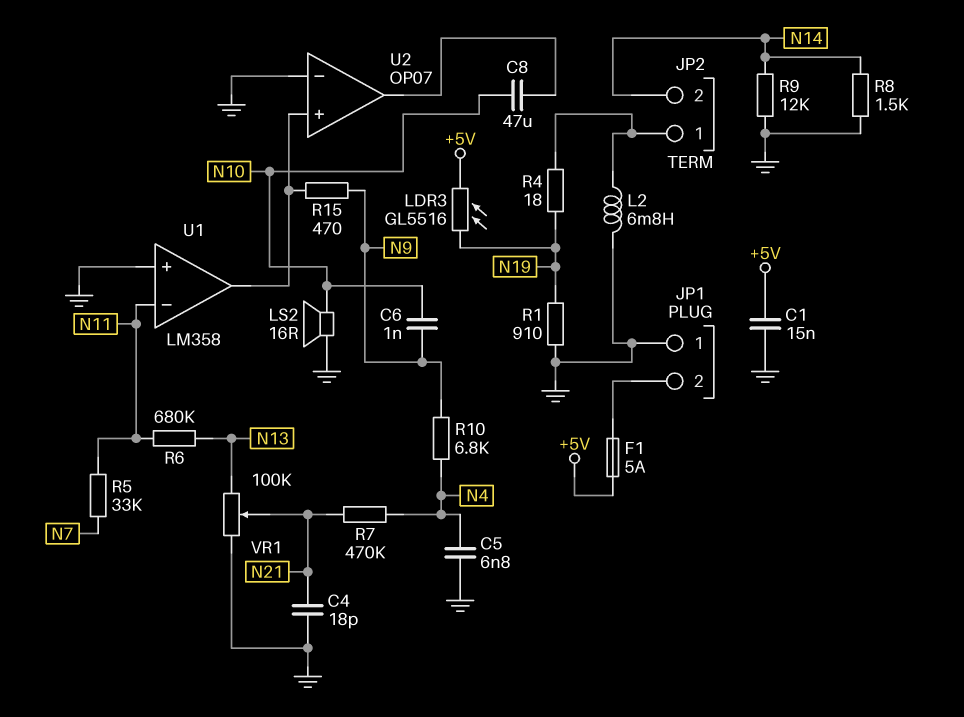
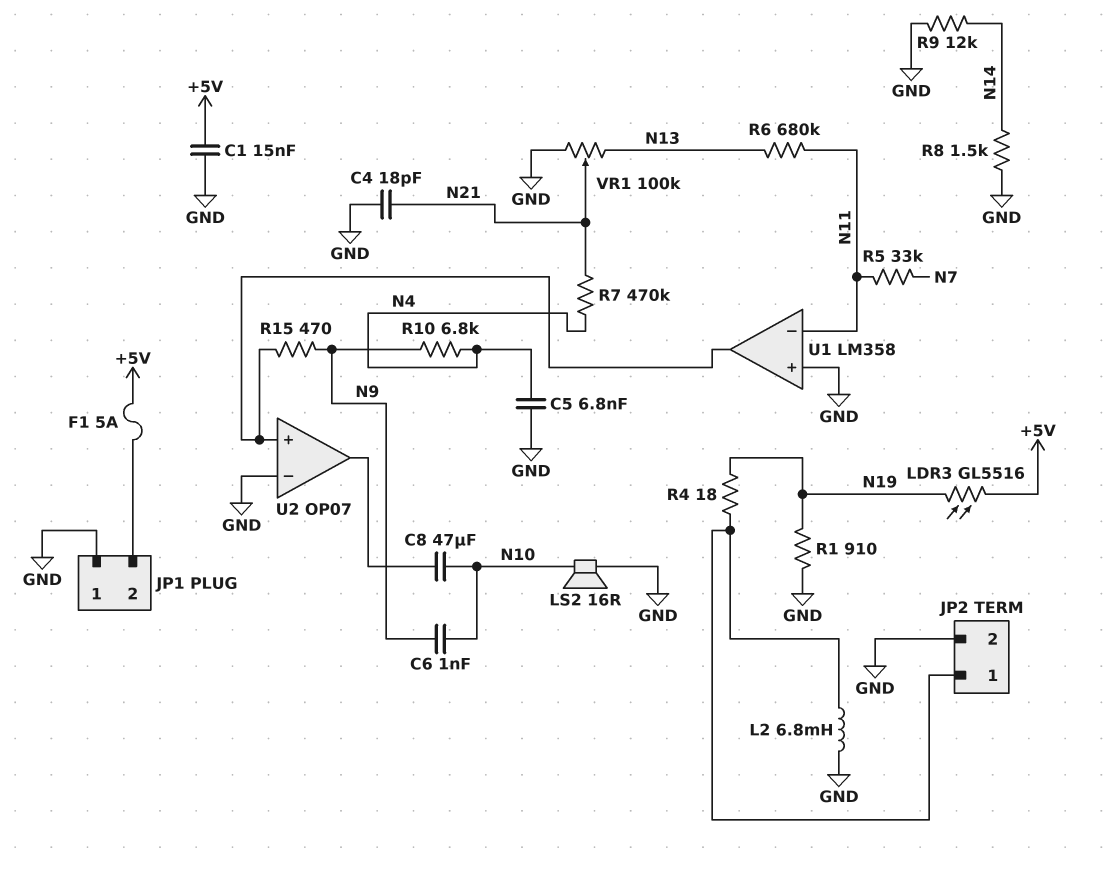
JP2 pin 2: N14 -> GND

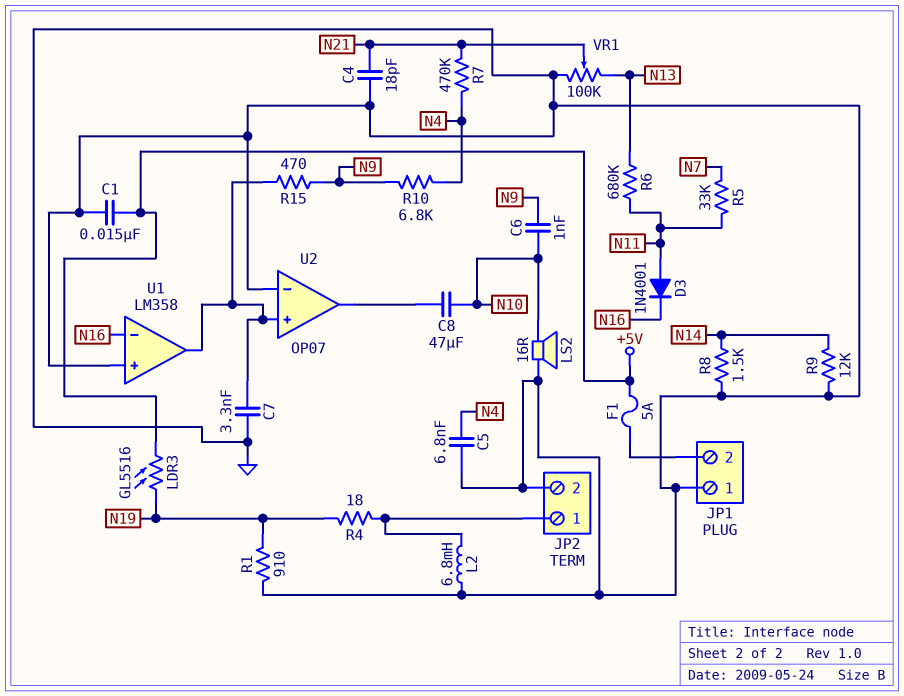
C7: none -> 3.3nF (GND, U1/out)
D3: none -> diode 1N4001 (A N11, K N16)
U1 pin in-: N11 -> N16

